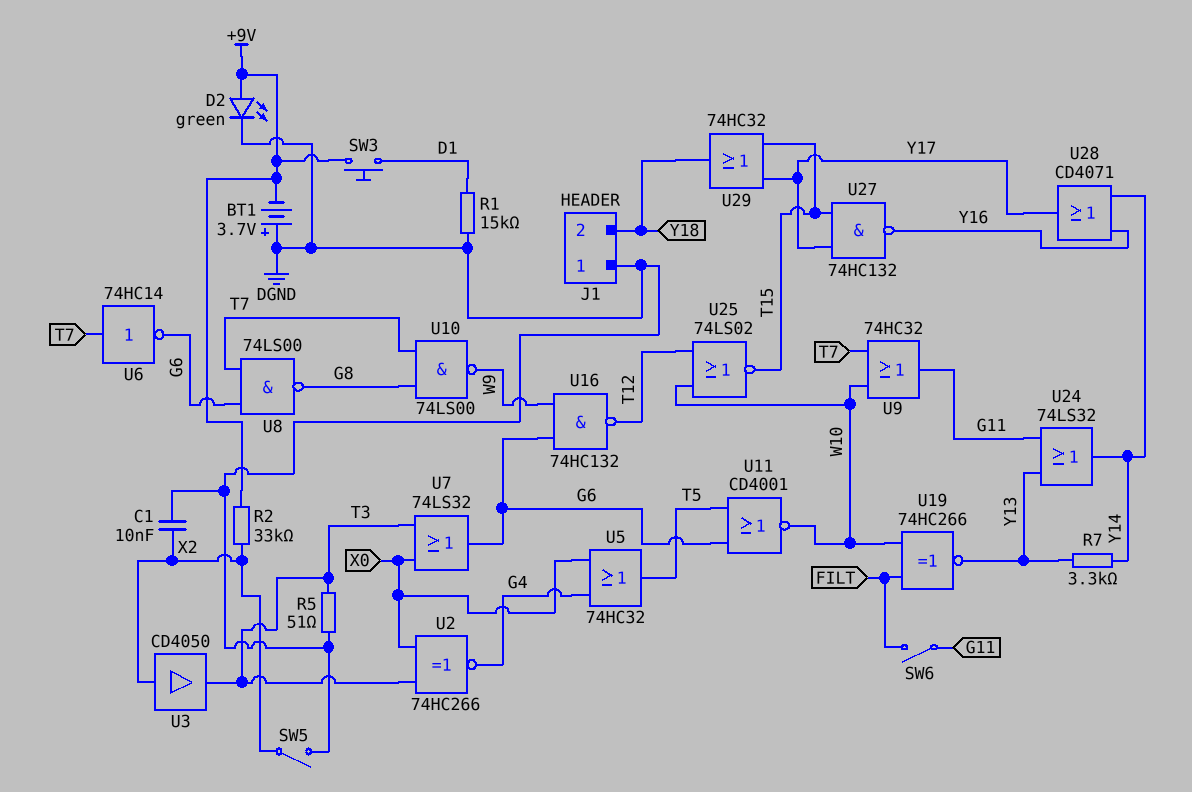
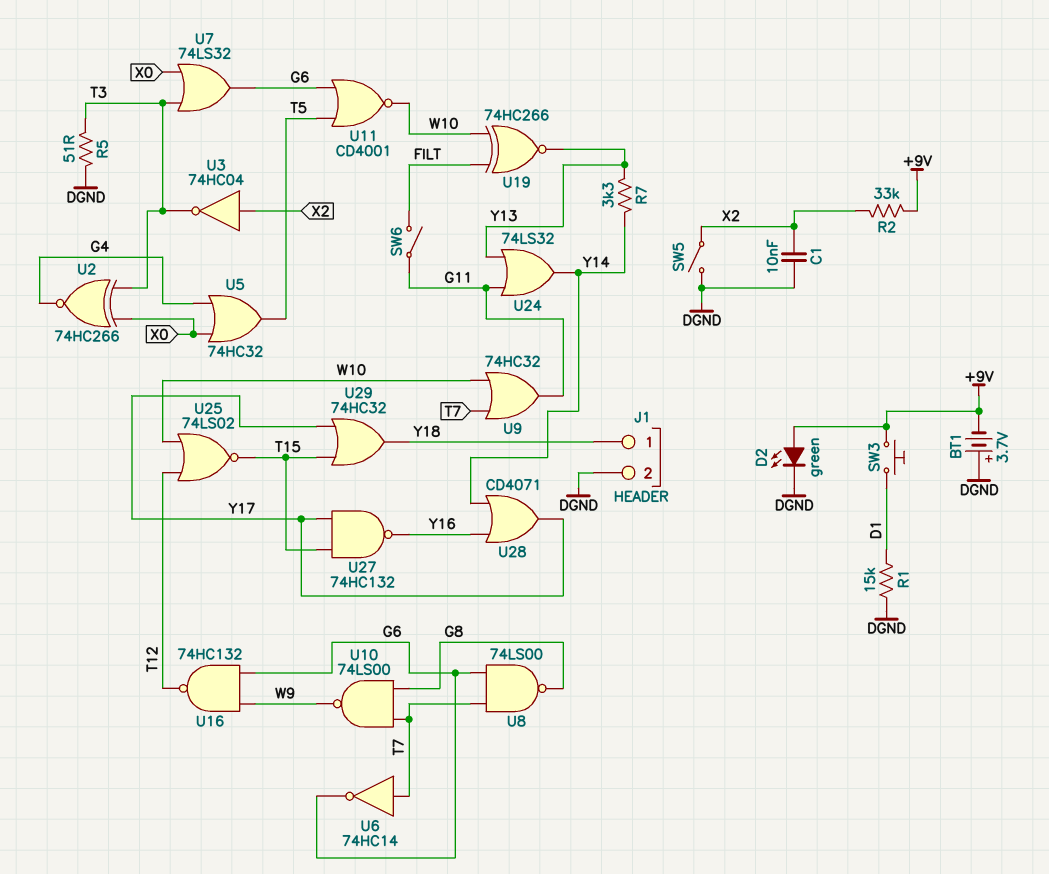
J1 pin 1: DGND -> Y18
J1 pin 2: Y18 -> DGND
U3: buffer CD4050 (in X2, out T3) -> NOT 74HC04 (in X2, out T3)

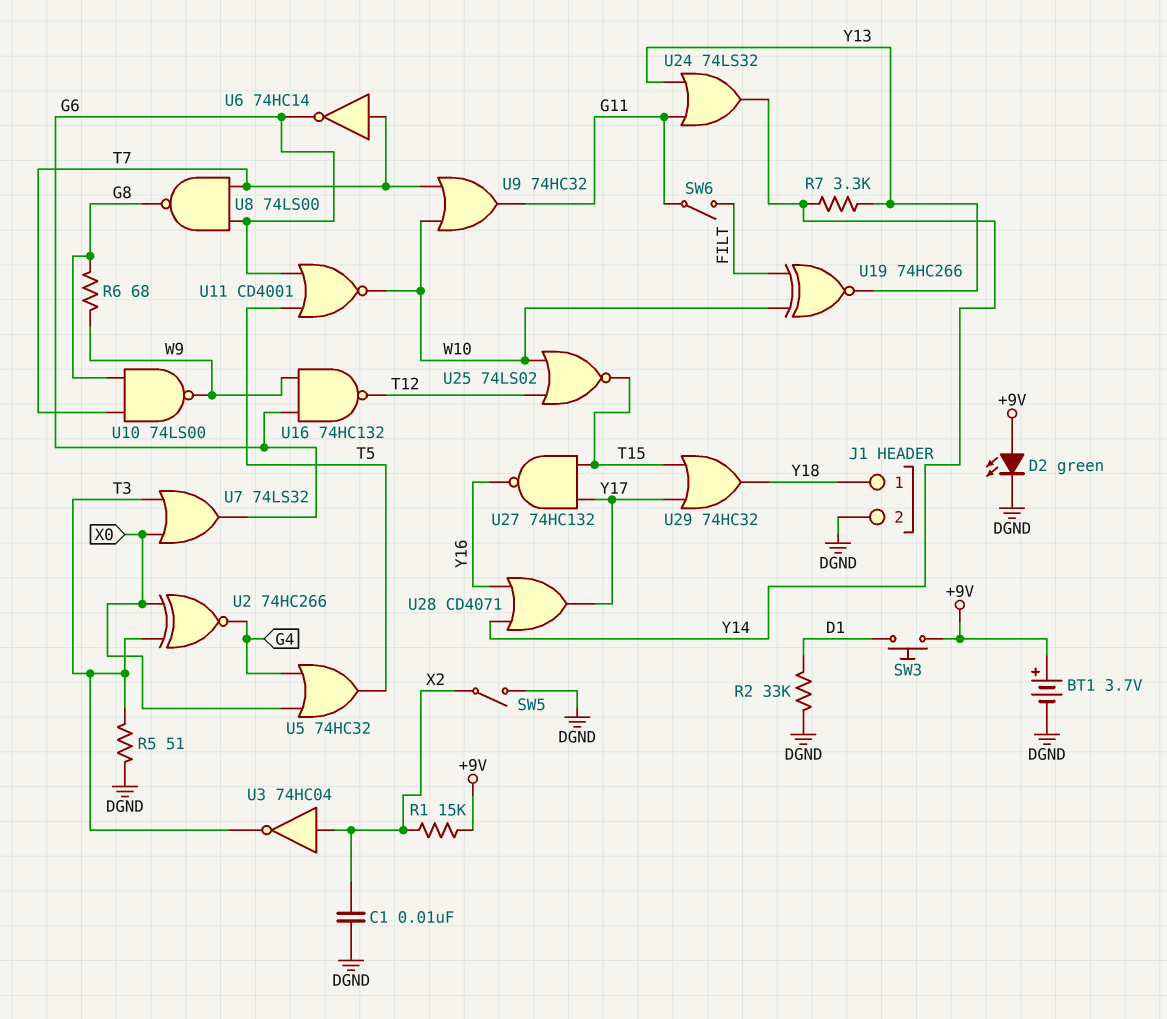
BT1: 3.7V (plus DGND, minus +9V) -> 3.7V (plus +9V, minus DGND)
R1: 15k (D1, DGND) -> 15k (+9V, X2)
R2: 33k (+9V, X2) -> 33k (D1, DGND)
R6: none -> 68 (G8, W9)

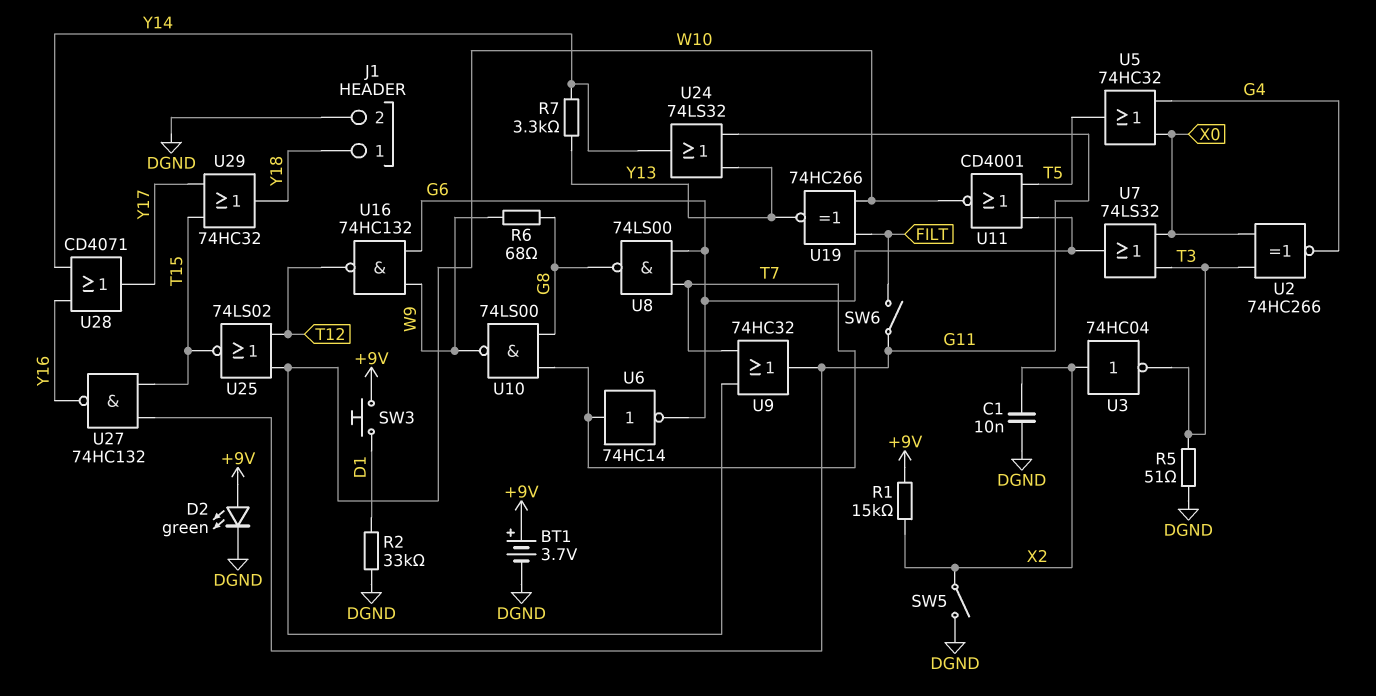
U27: NAND 74HC132 (in T15, in Y17, out Y16) -> NAND 74HC132 (in G11, in T15, out Y16)

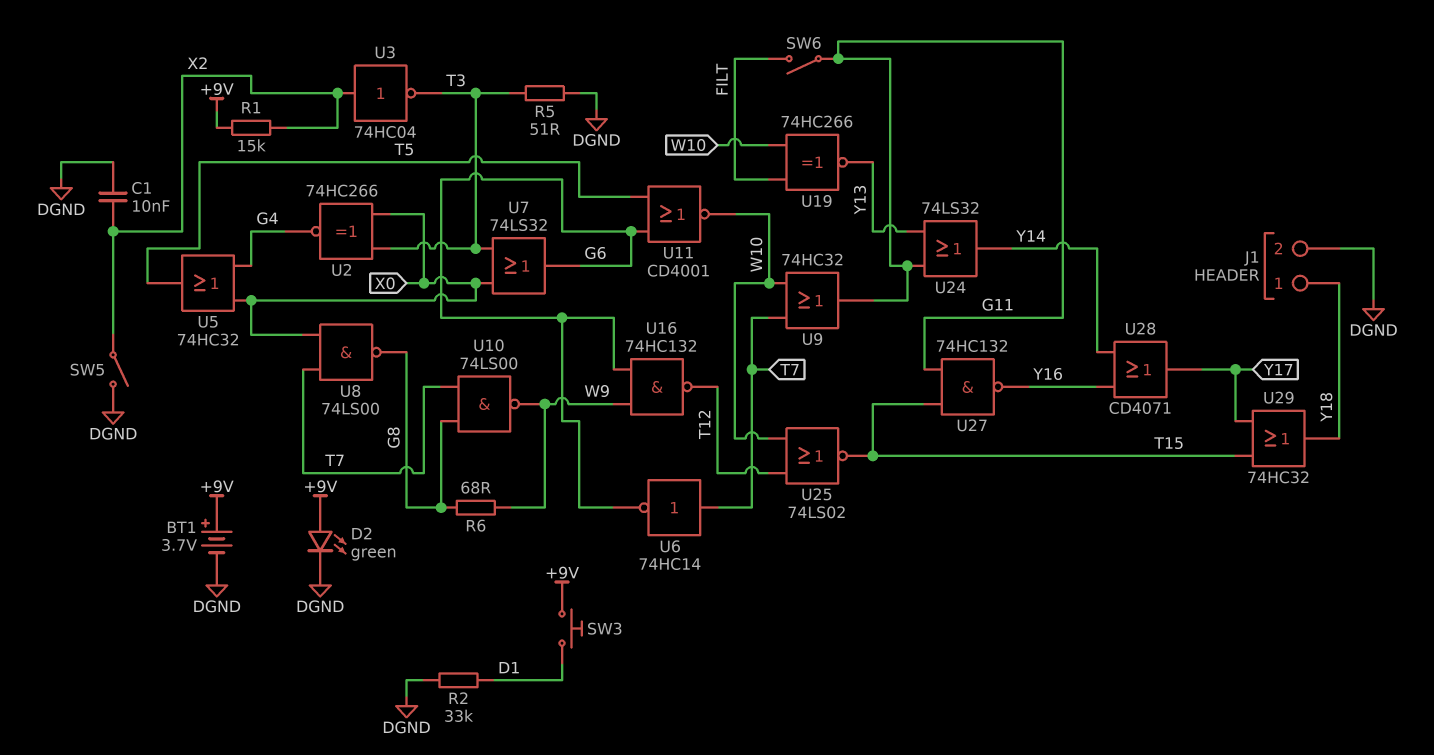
R7: 3.3k (Y13, Y14) -> none
U8: NAND 74LS00 (in G6, in T7, out G8) -> NAND 74LS00 (in T7, in X0, out G8)

